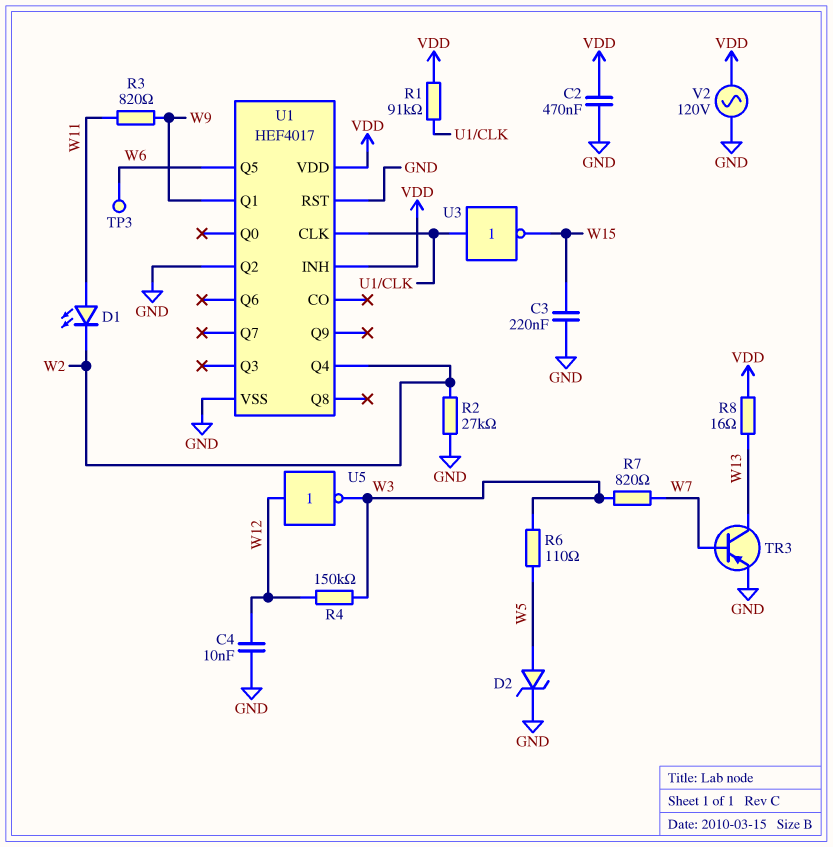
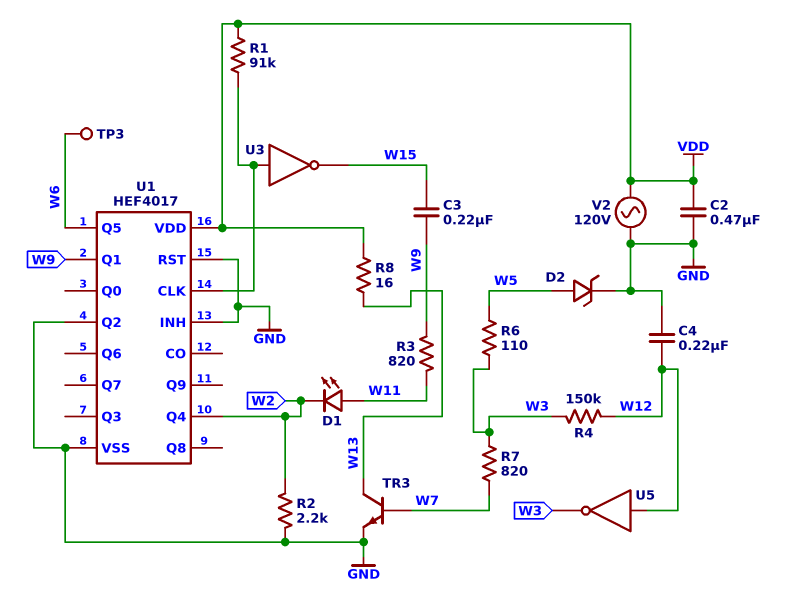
C3: 220nF (GND, W15) -> 220nF (W9, W15)
C4: 10nF (GND, W12) -> 220nF (GND, W12)
R2: 27k (GND, W2) -> 2.2k (GND, W2)
TR3: PNP (B W7, C W13, E GND) -> NPN (B W7, C W13, E GND)
U1 pin INH: VDD -> GND

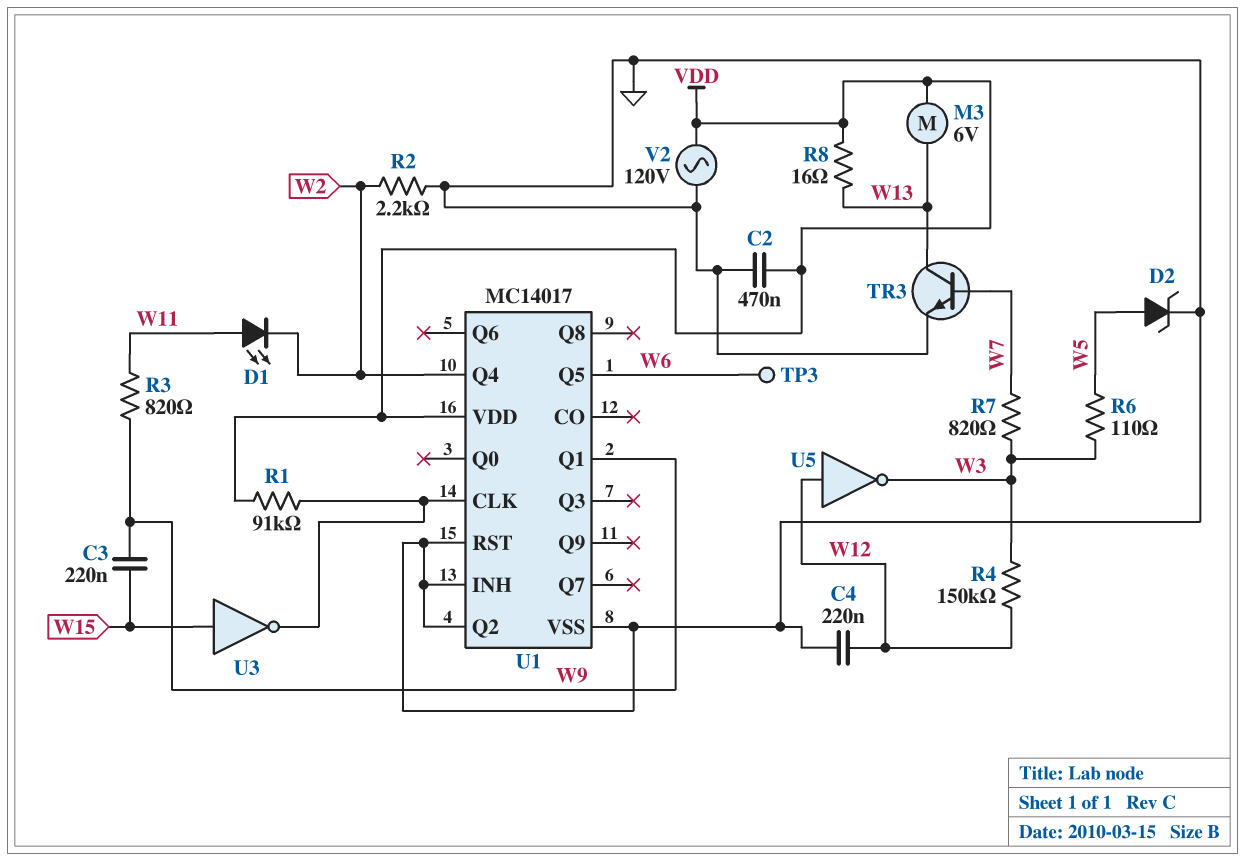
M3: none -> motor 6V (VDD, W13)
U1: HEF4017 -> MC14017
U3: NOT (in U1/CLK, out W15) -> NOT (in W15, out U1/CLK)

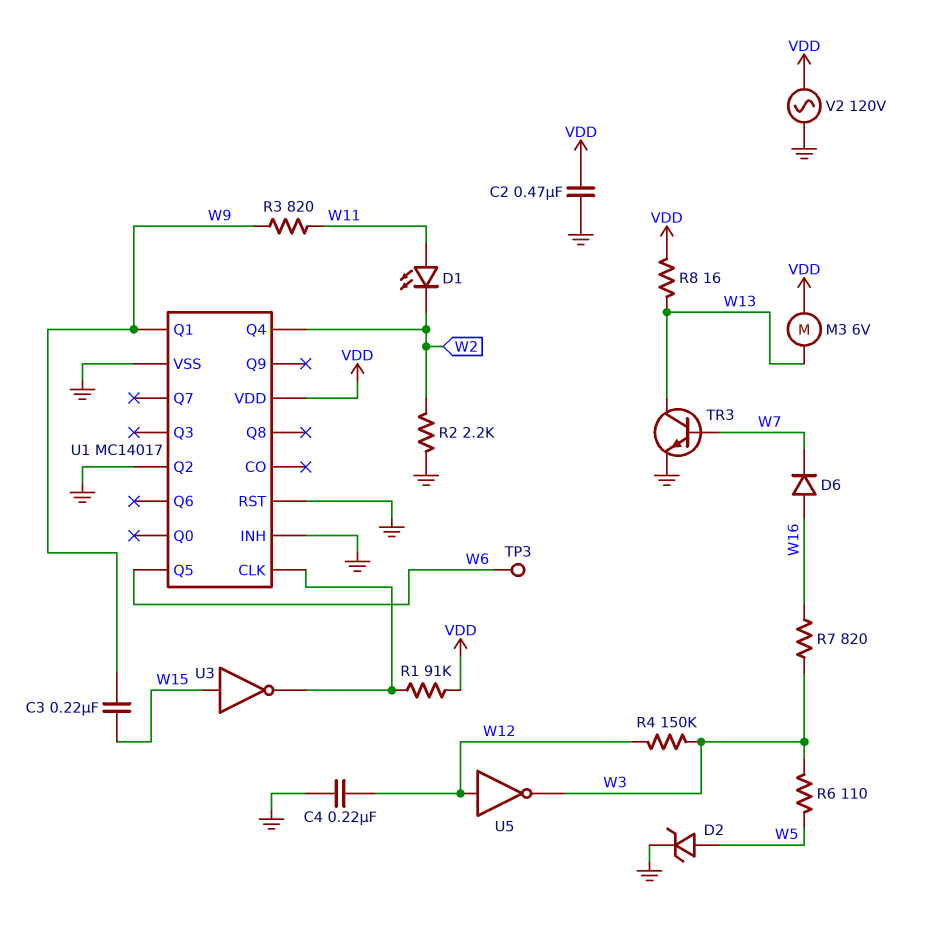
D6: none -> diode (A W16, K W7)
R7: 820 (W3, W7) -> 820 (W3, W16)

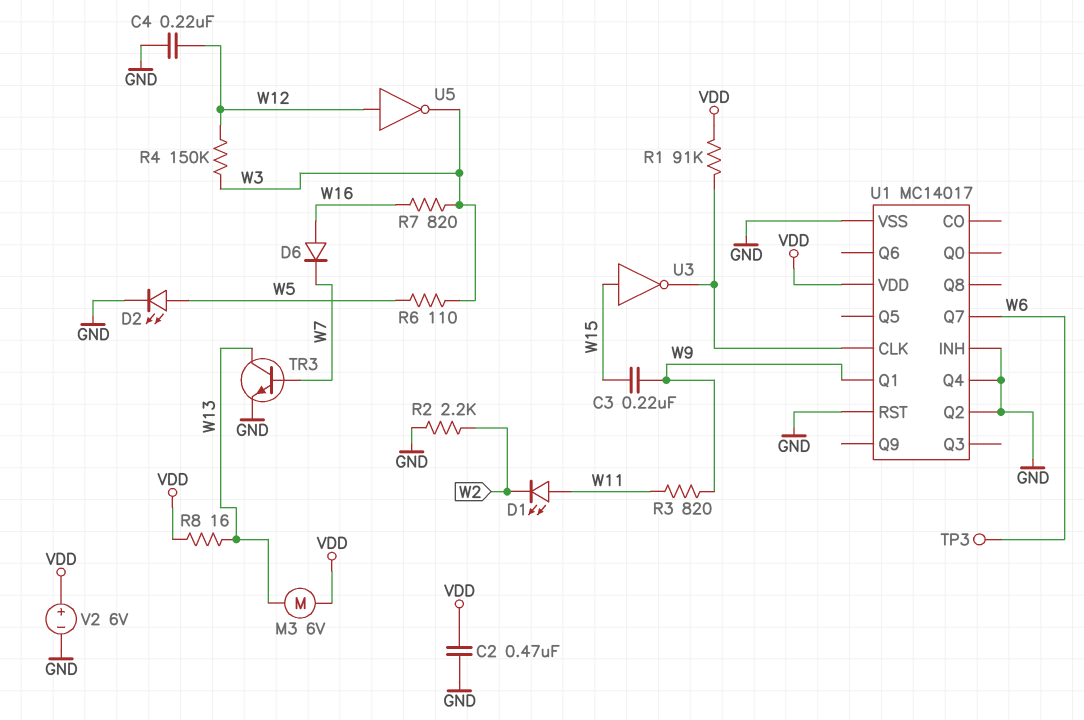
D2: zener (A W5, K GND) -> LED (A W5, K GND)
U1 pin Q4: W2 -> GND
U1 pin Q5: W6 -> none
U1 pin Q7: none -> W6
V2: AC 120V (GND, VDD) -> 6V (plus VDD, minus GND)

